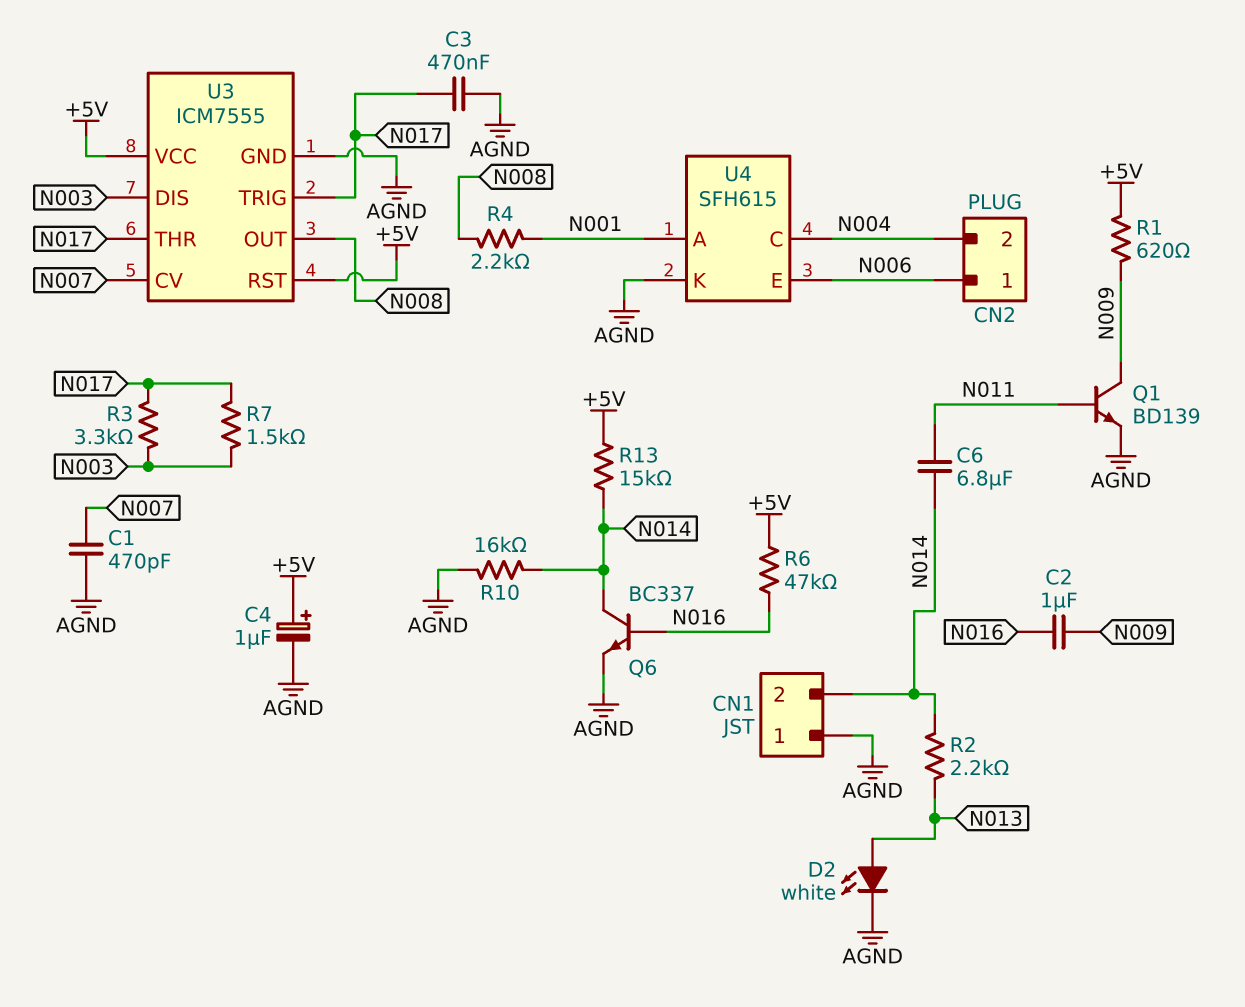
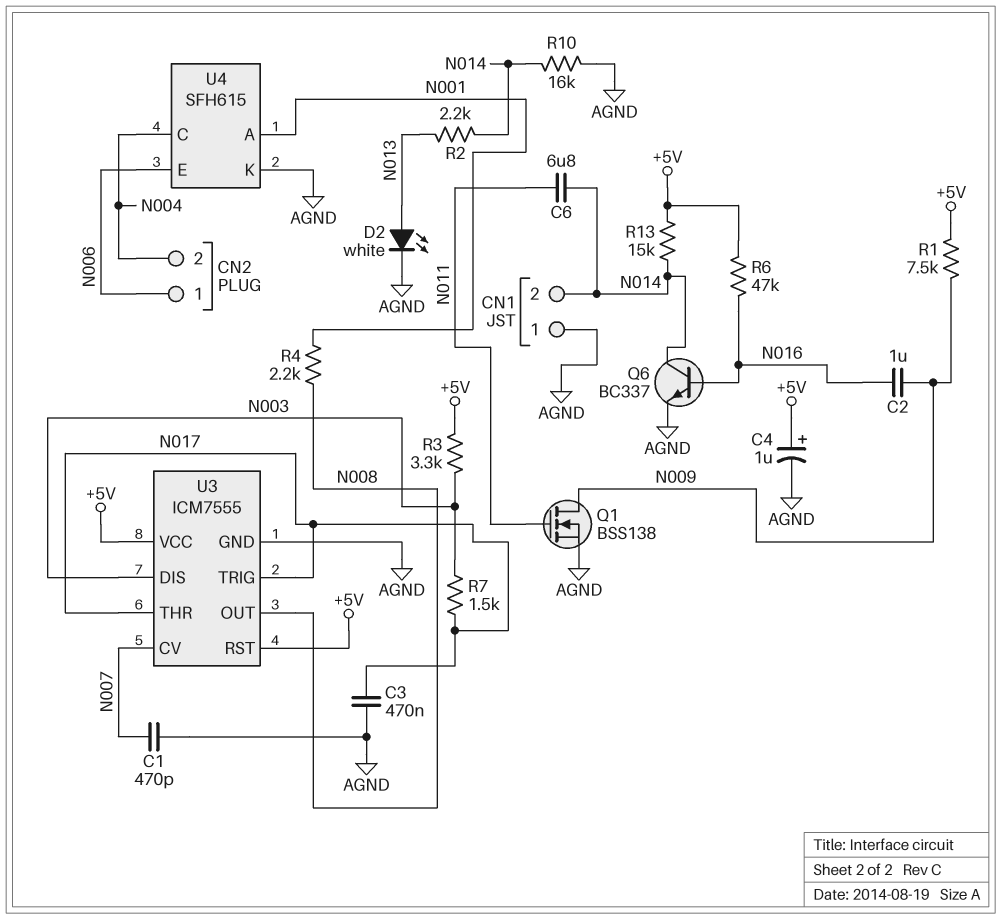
Q1: NPN BD139 (B N011, C N009, E AGND) -> NMOS BSS138 (G N011, D N009, S AGND)
R1: 620 (+5V, N009) -> 7.5k (+5V, N009)
R3: 3.3k (N003, N017) -> 3.3k (+5V, N003)

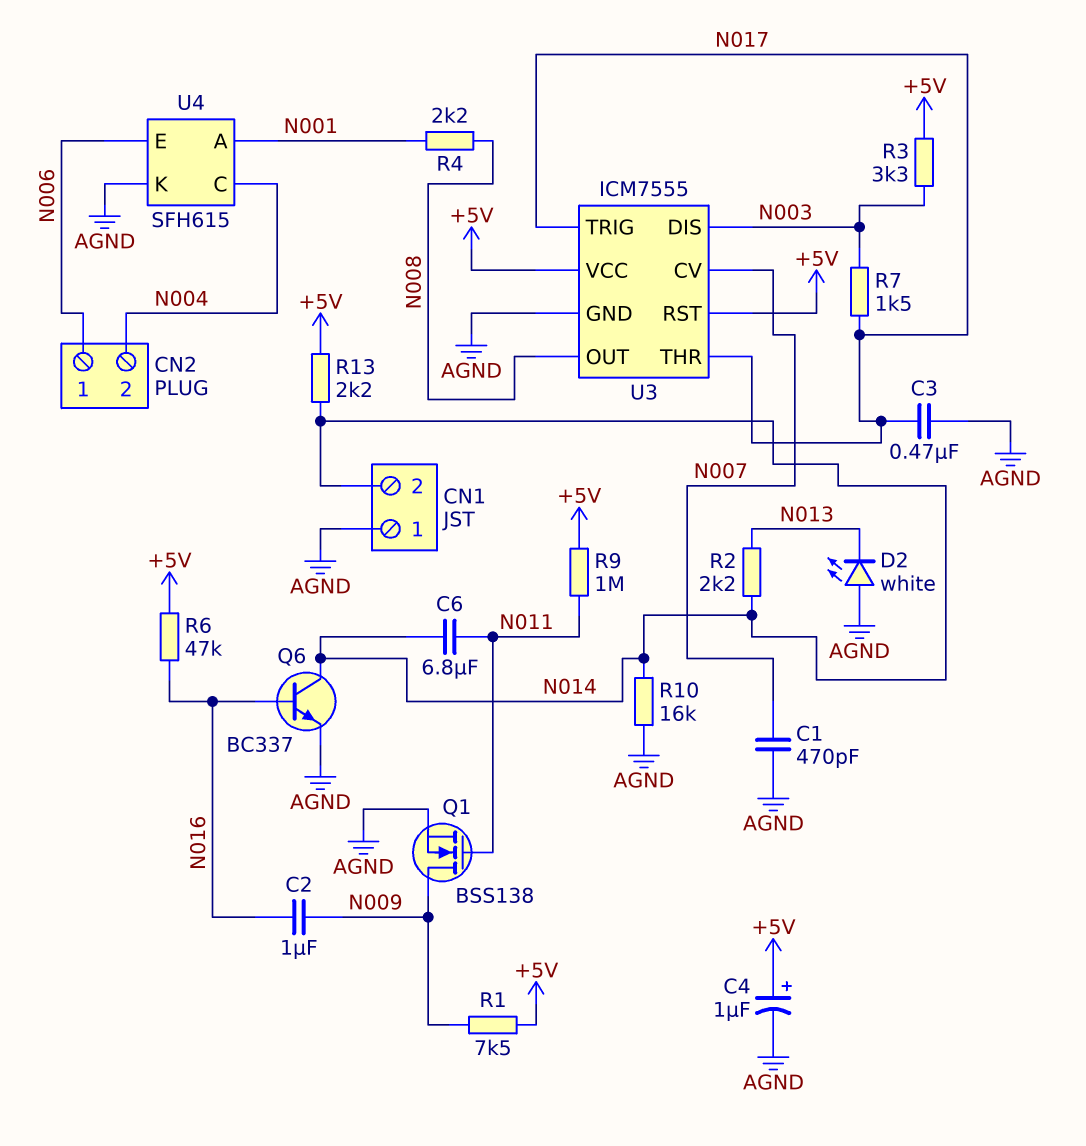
D2: LED white (A N013, K AGND) -> LED white (A AGND, K N013)
R9: none -> 1M (+5V, N011)
R13: 15k (+5V, N014) -> 2.2k (+5V, N014)

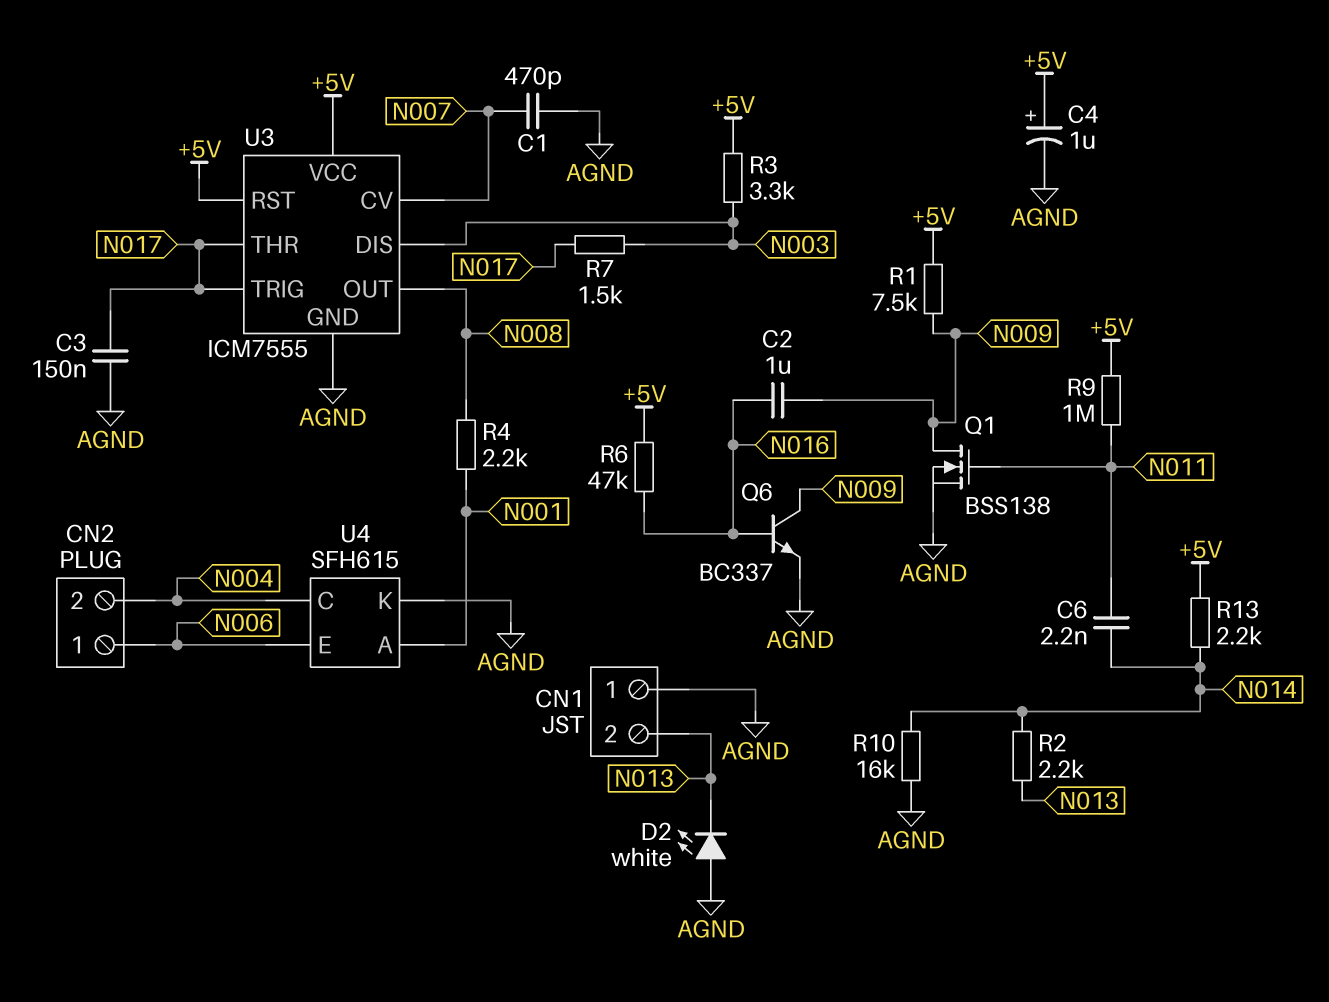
C3: 470nF (AGND, N017) -> 150nF (AGND, N017)
C6: 6.8uF (N011, N014) -> 2.2nF (N011, N014)
CN1 pin 2: N014 -> N013
Q6: NPN BC337 (B N016, C N014, E AGND) -> NPN BC337 (B N016, C N009, E AGND)

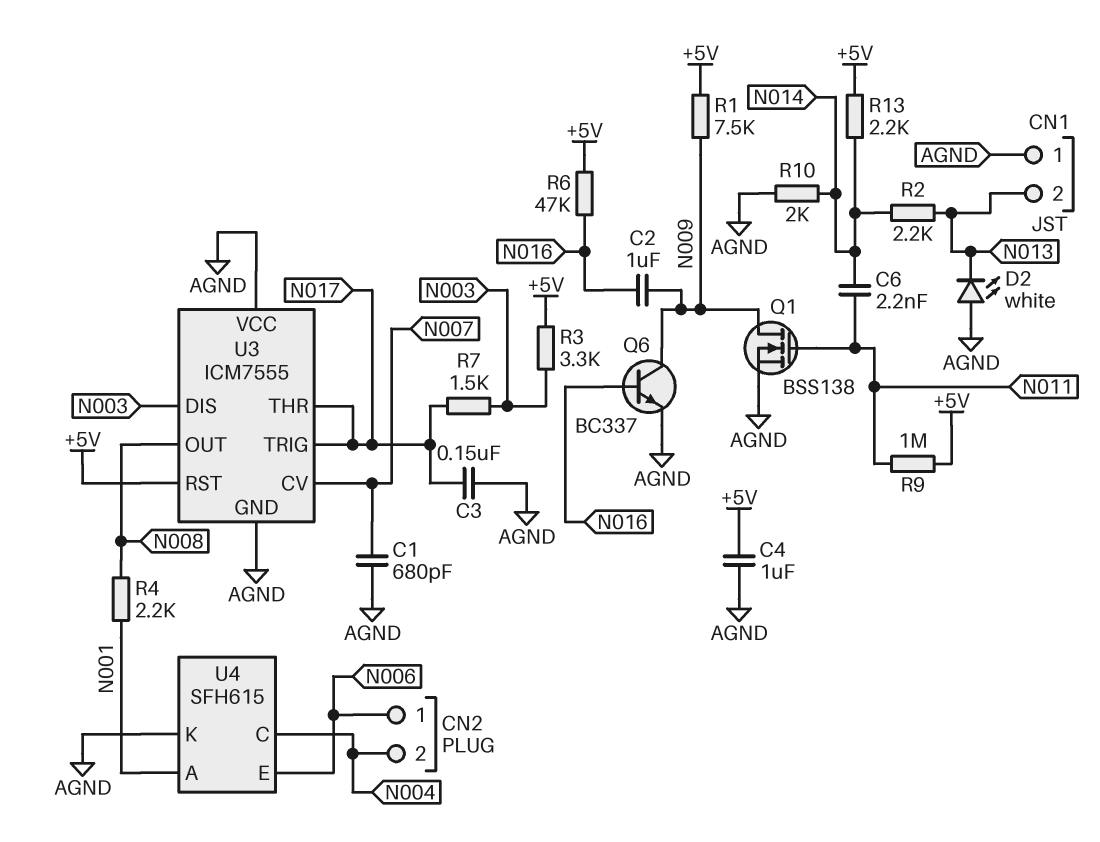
C1: 470pF (AGND, N007) -> 680pF (AGND, N007)
C4: 1uF (plus +5V, minus AGND) -> 1uF (+5V, AGND)
R10: 16k (AGND, N014) -> 2k (AGND, N014)
U3 pin VCC: +5V -> AGND

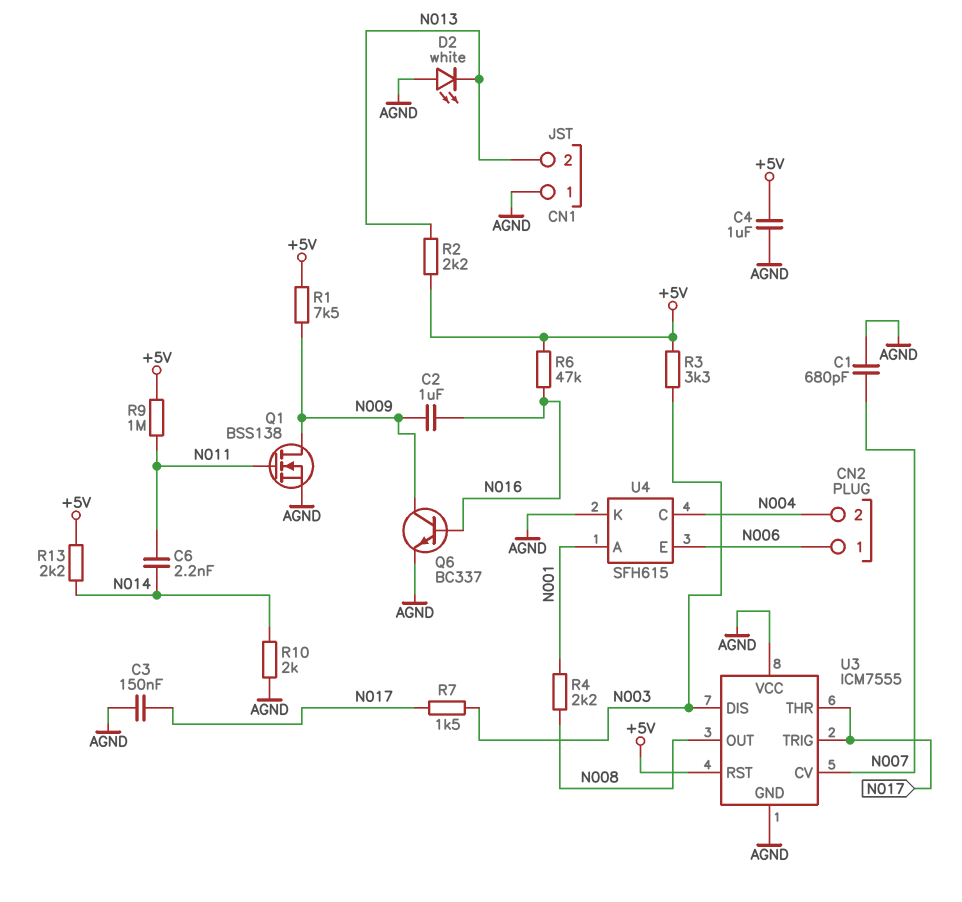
R2: 2.2k (N013, N014) -> 2.2k (+5V, N013)

